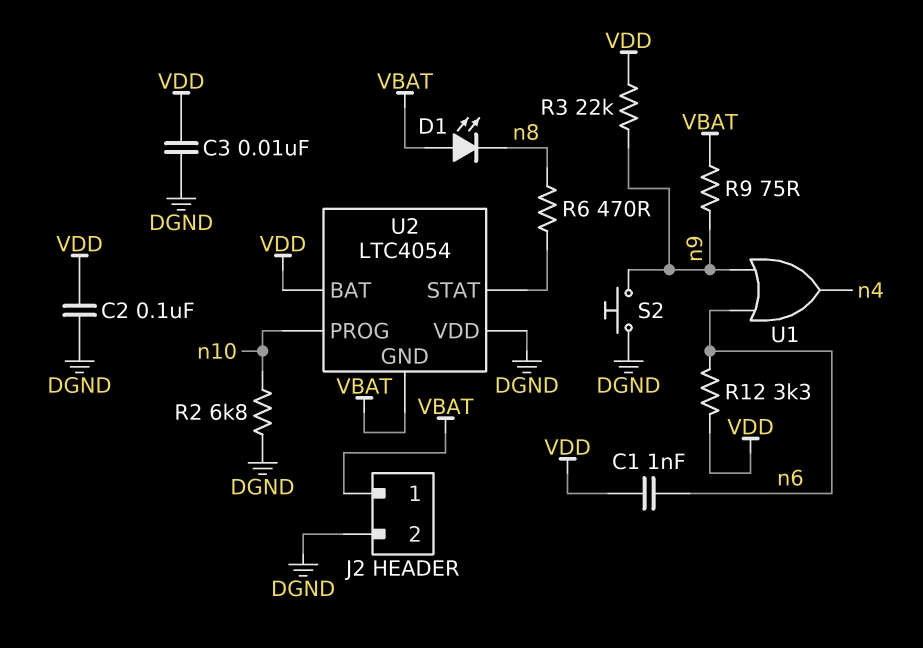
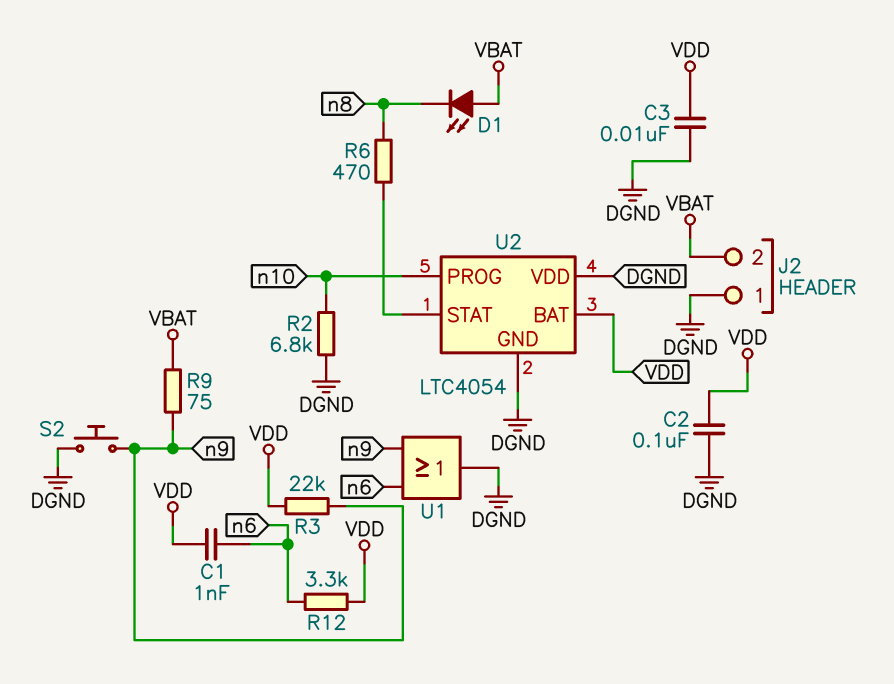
J2 pin 1: VBAT -> DGND
J2 pin 2: DGND -> VBAT
U1: OR (in n6, in n9, out n4) -> OR (in n6, in n9, out DGND)
U2 pin GND: VBAT -> DGND

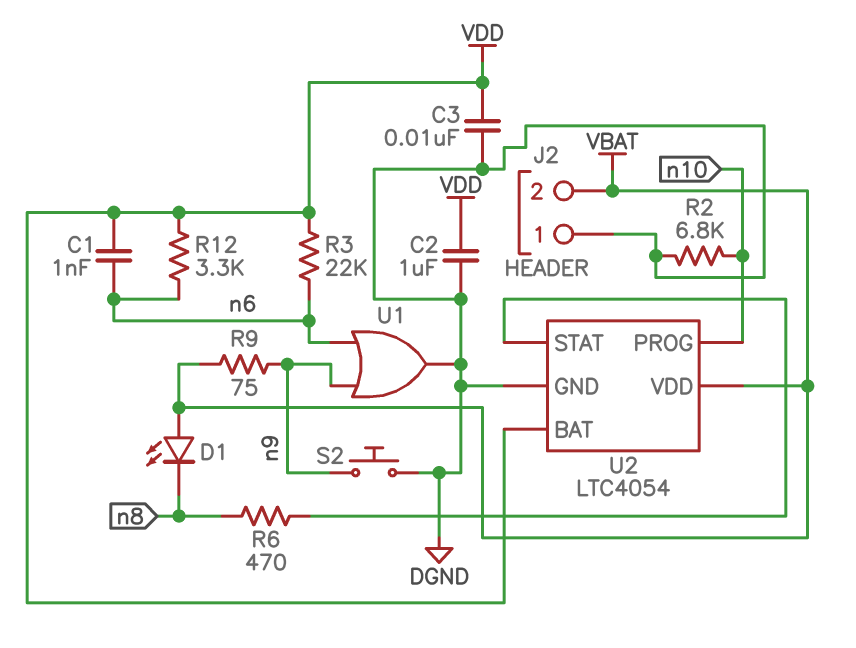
C2: 100nF (DGND, VDD) -> 1uF (DGND, VDD)
R3: 22k (VDD, n9) -> 22k (VDD, n6)
U2 pin VDD: DGND -> VBAT

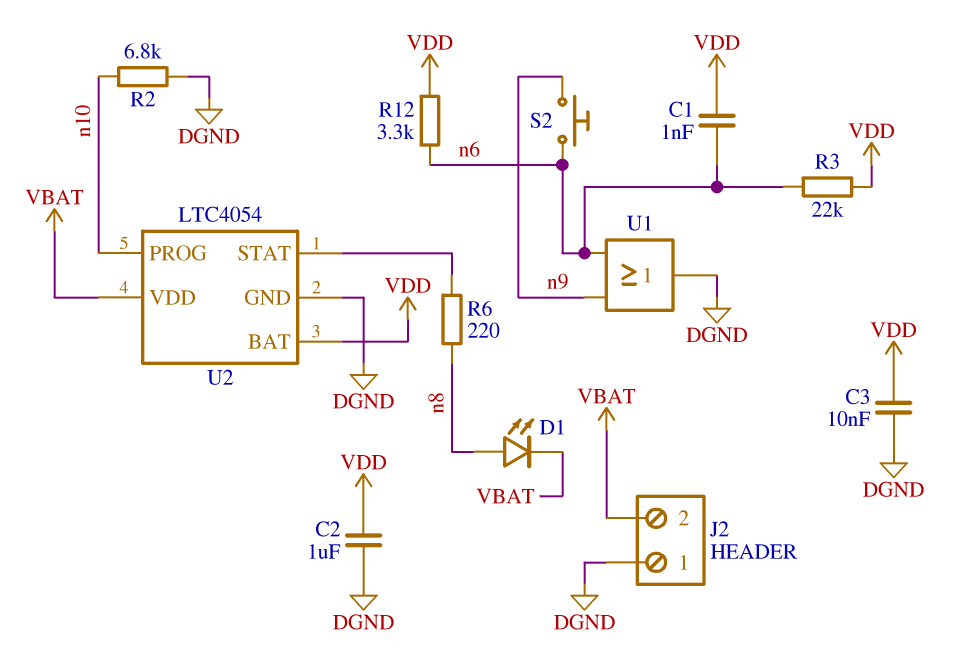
D1: LED (A VBAT, K n8) -> LED (A n8, K VBAT)
R6: 470 (U2/STAT, n8) -> 220 (U2/STAT, n8)
R9: 75 (VBAT, n9) -> none
S2: button (DGND, n9) -> button (n6, n9)

